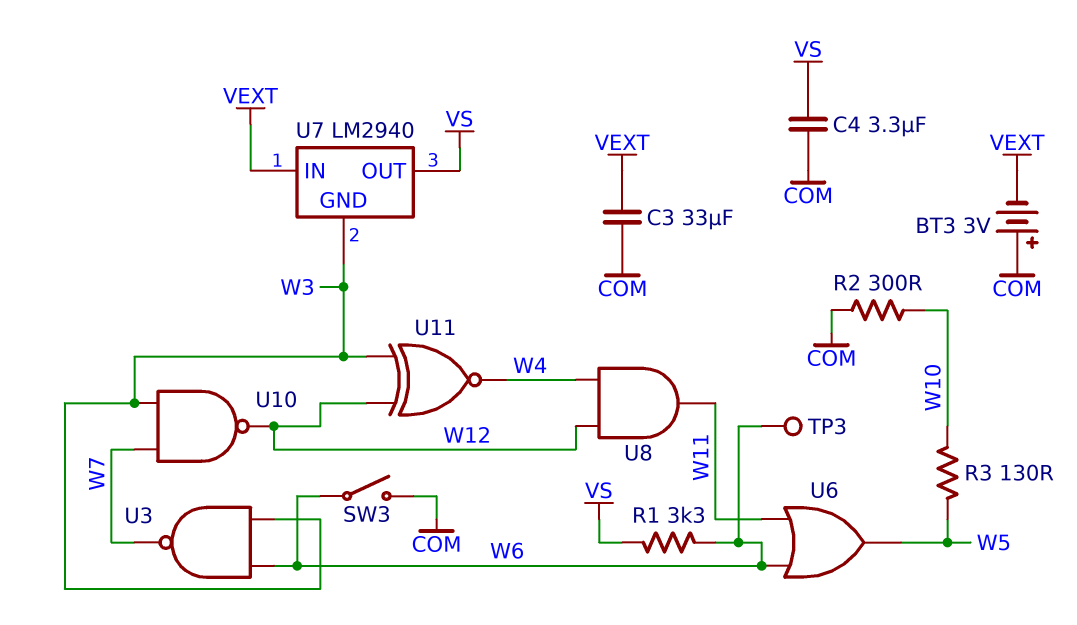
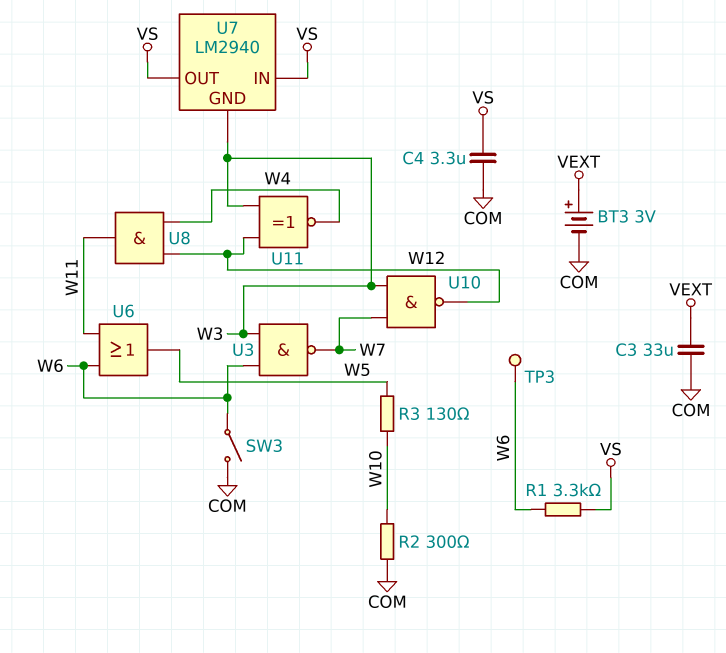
BT3: 3V (plus COM, minus VEXT) -> 3V (plus VEXT, minus COM)
U7 pin IN: VEXT -> VS

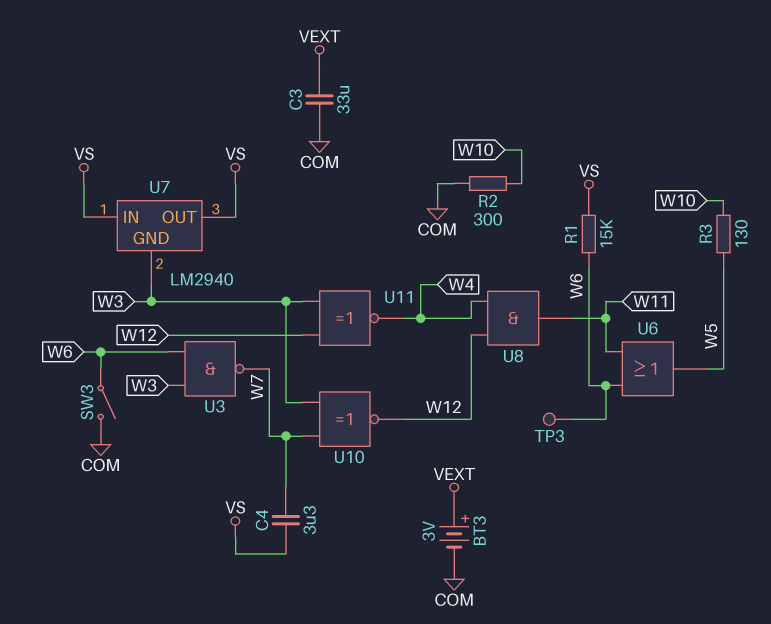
C4: 3.3uF (COM, VS) -> 3.3uF (VS, W7)
R1: 3.3k (VS, W6) -> 15k (VS, W6)
U10: NAND (in W3, in W7, out W12) -> XNOR (in W3, in W7, out W12)

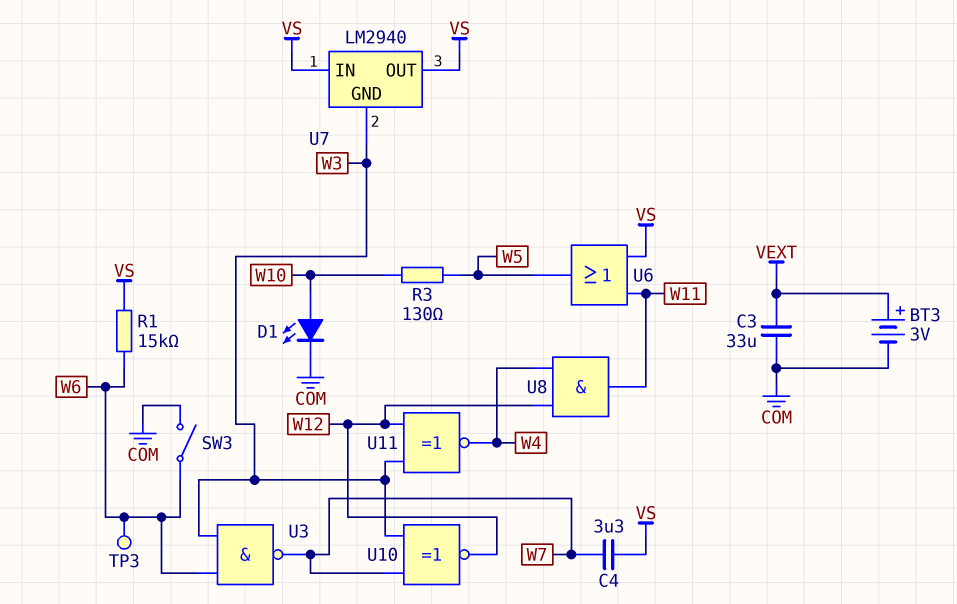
D1: none -> LED (A W10, K COM)
R2: 300 (COM, W10) -> none
U6: OR (in W6, in W11, out W5) -> OR (in VS, in W11, out W5)

